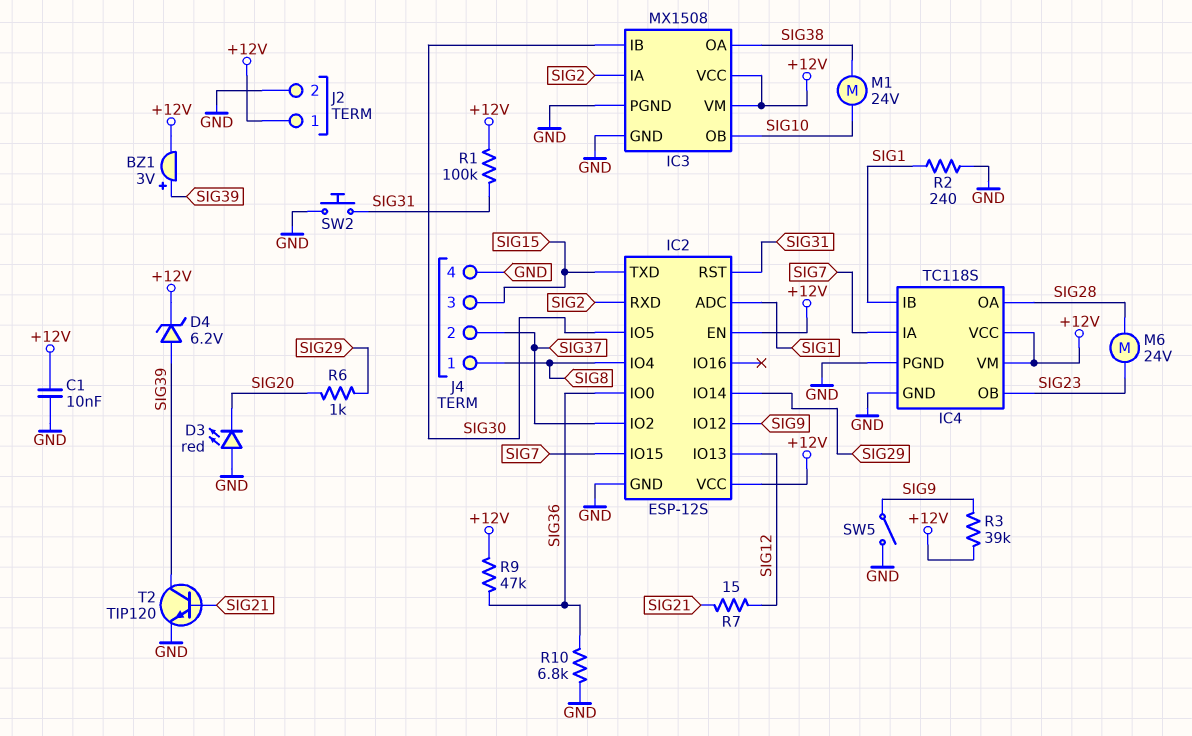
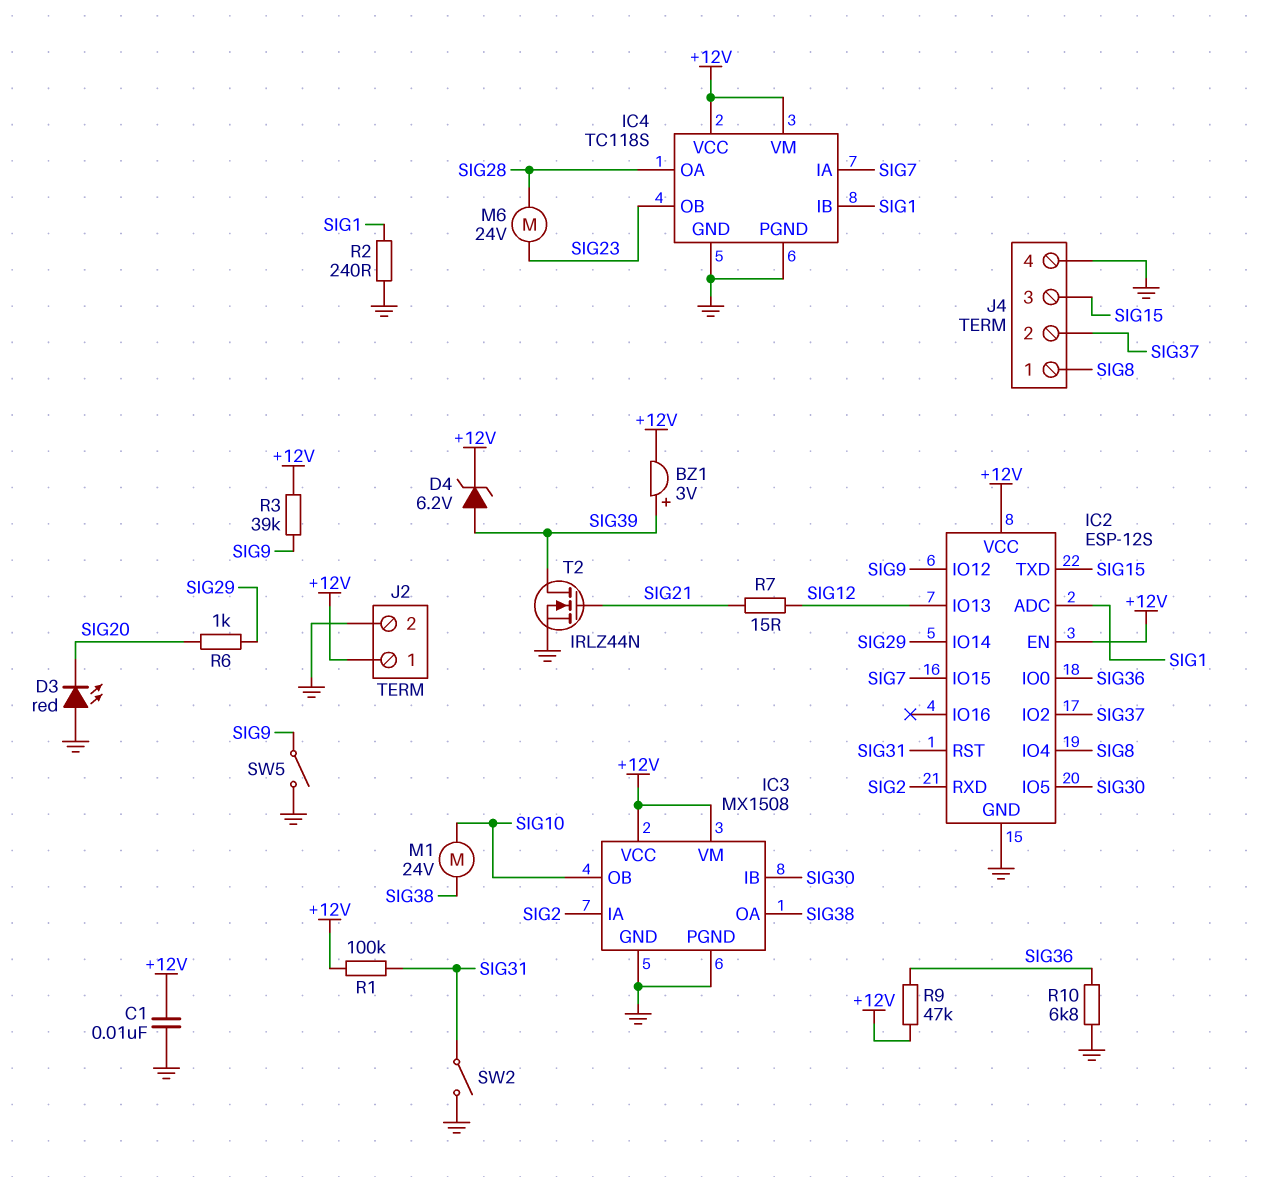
SW2: button (GND, SIG31) -> switch (GND, SIG31)
T2: NPN TIP120 (B SIG21, C SIG39, E GND) -> NMOS IRLZ44N (G SIG21, D SIG39, S GND)

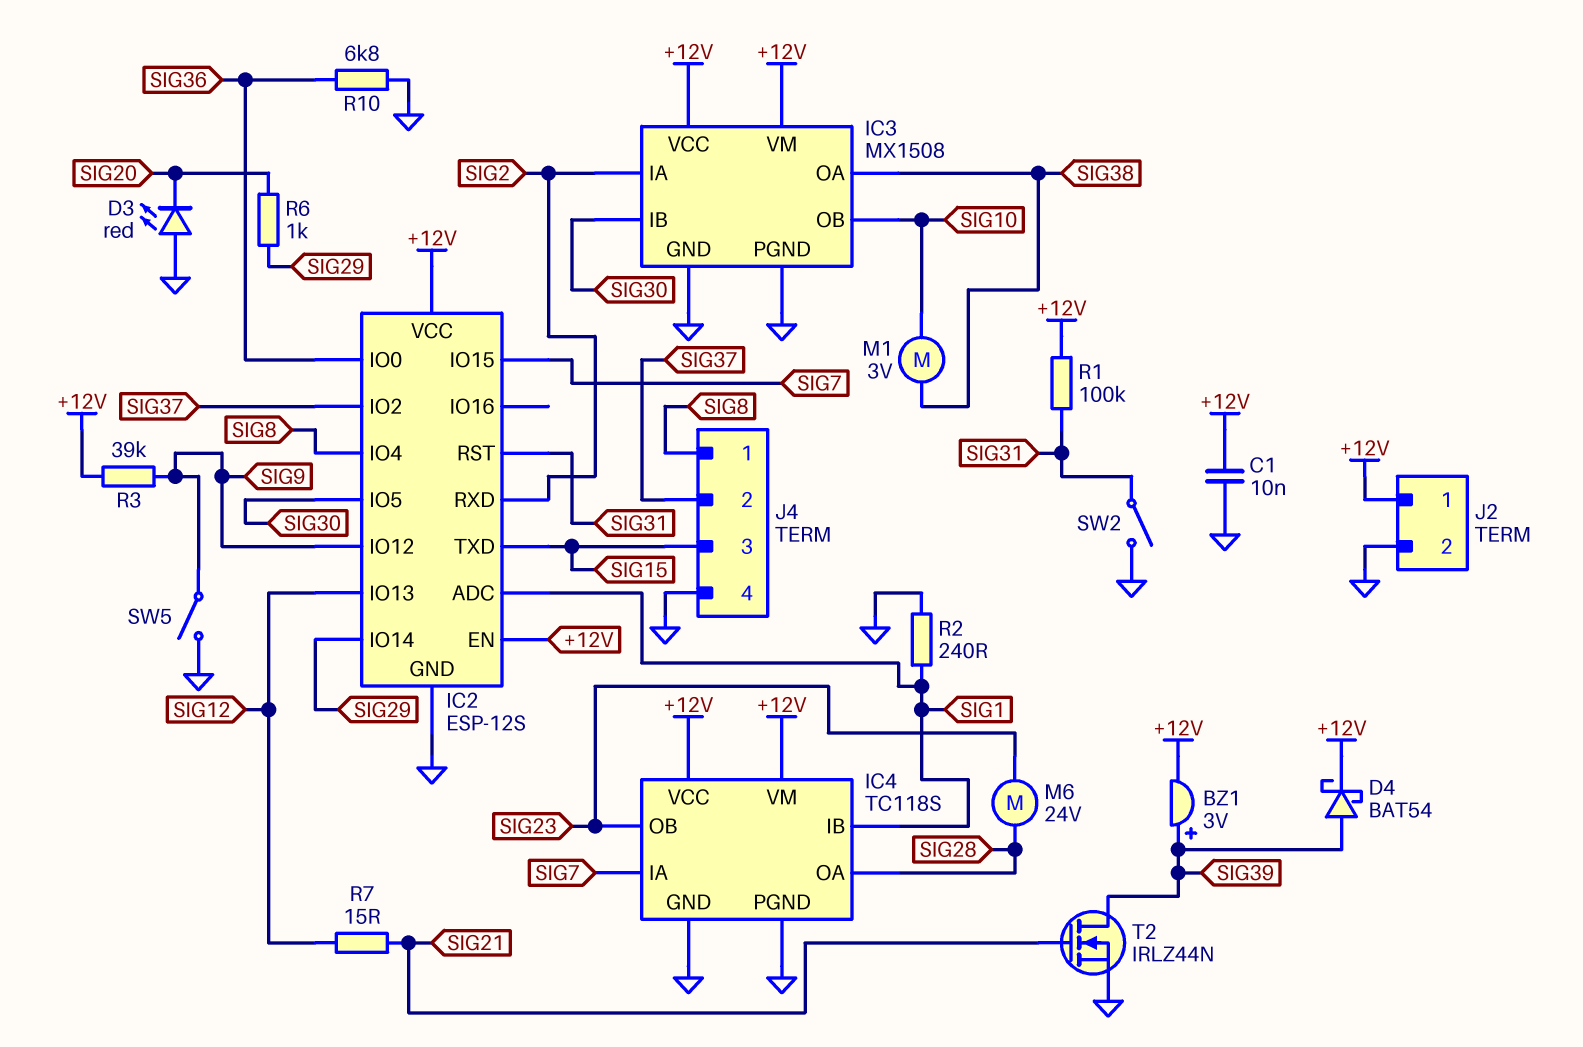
D4: zener 6.2V (A SIG39, K +12V) -> schottky BAT54 (A SIG39, K +12V)
M1: motor 24V (SIG10, SIG38) -> motor 3V (SIG10, SIG38)
R9: 47k (+12V, SIG36) -> none

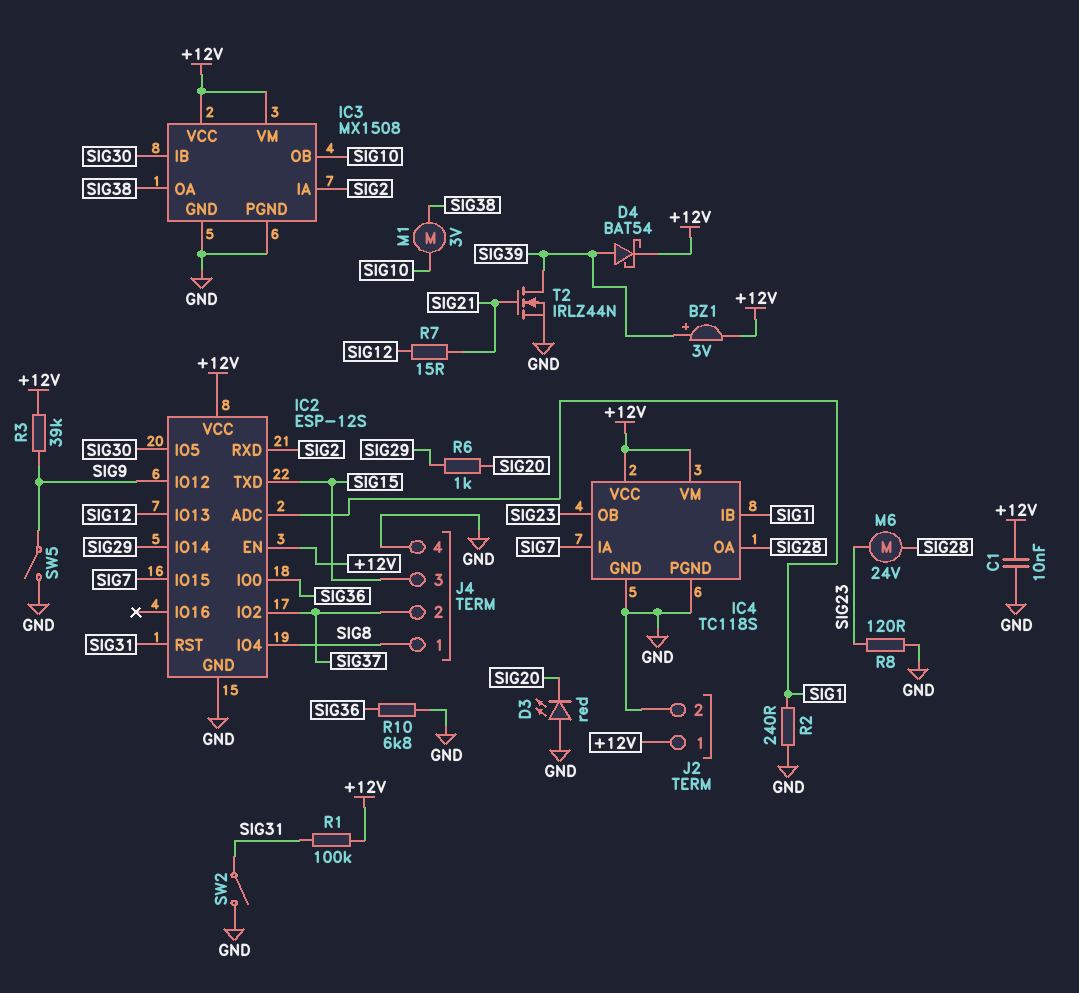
R8: none -> 120 (GND, SIG23)

